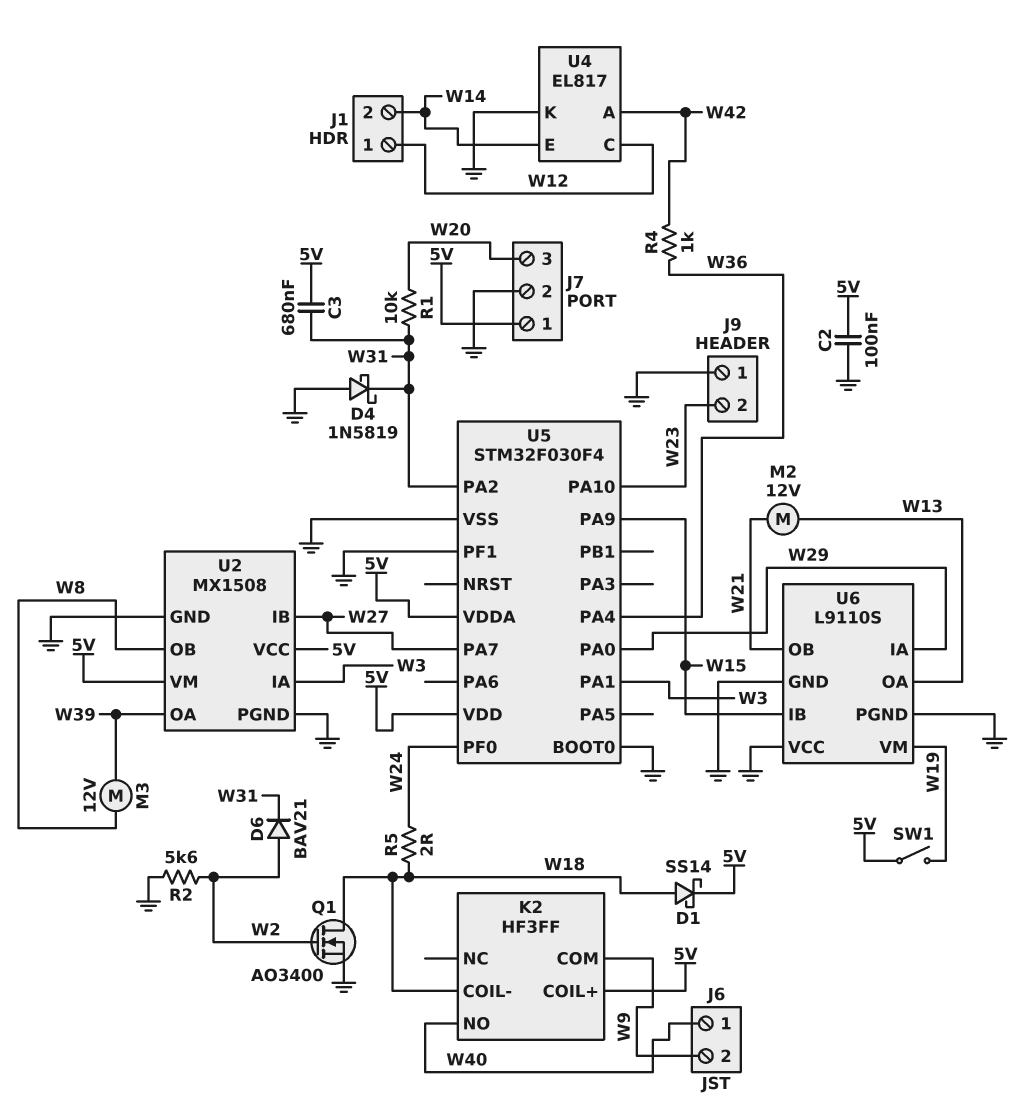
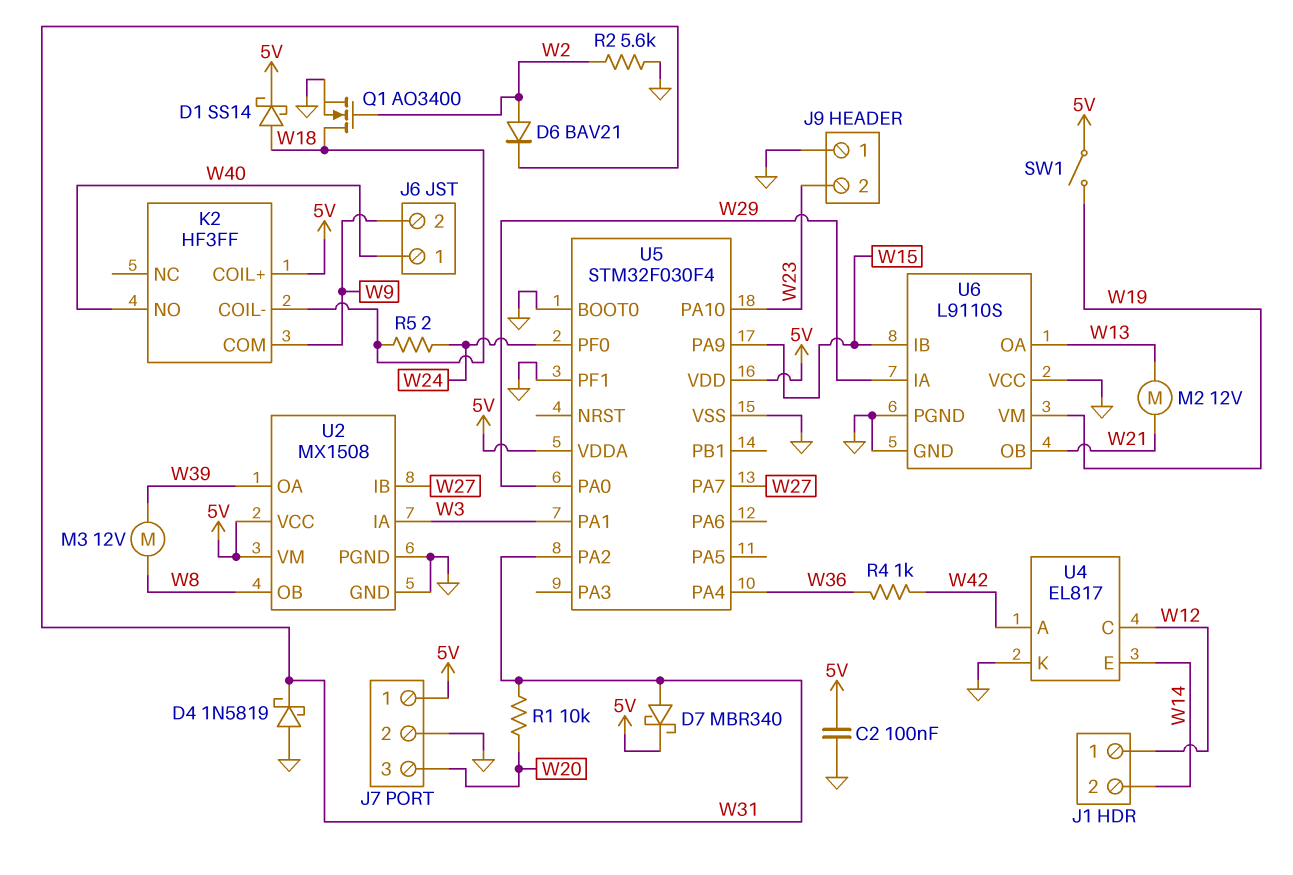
C3: 680nF (5V, W31) -> none
D7: none -> schottky MBR340 (A W31, K 5V)

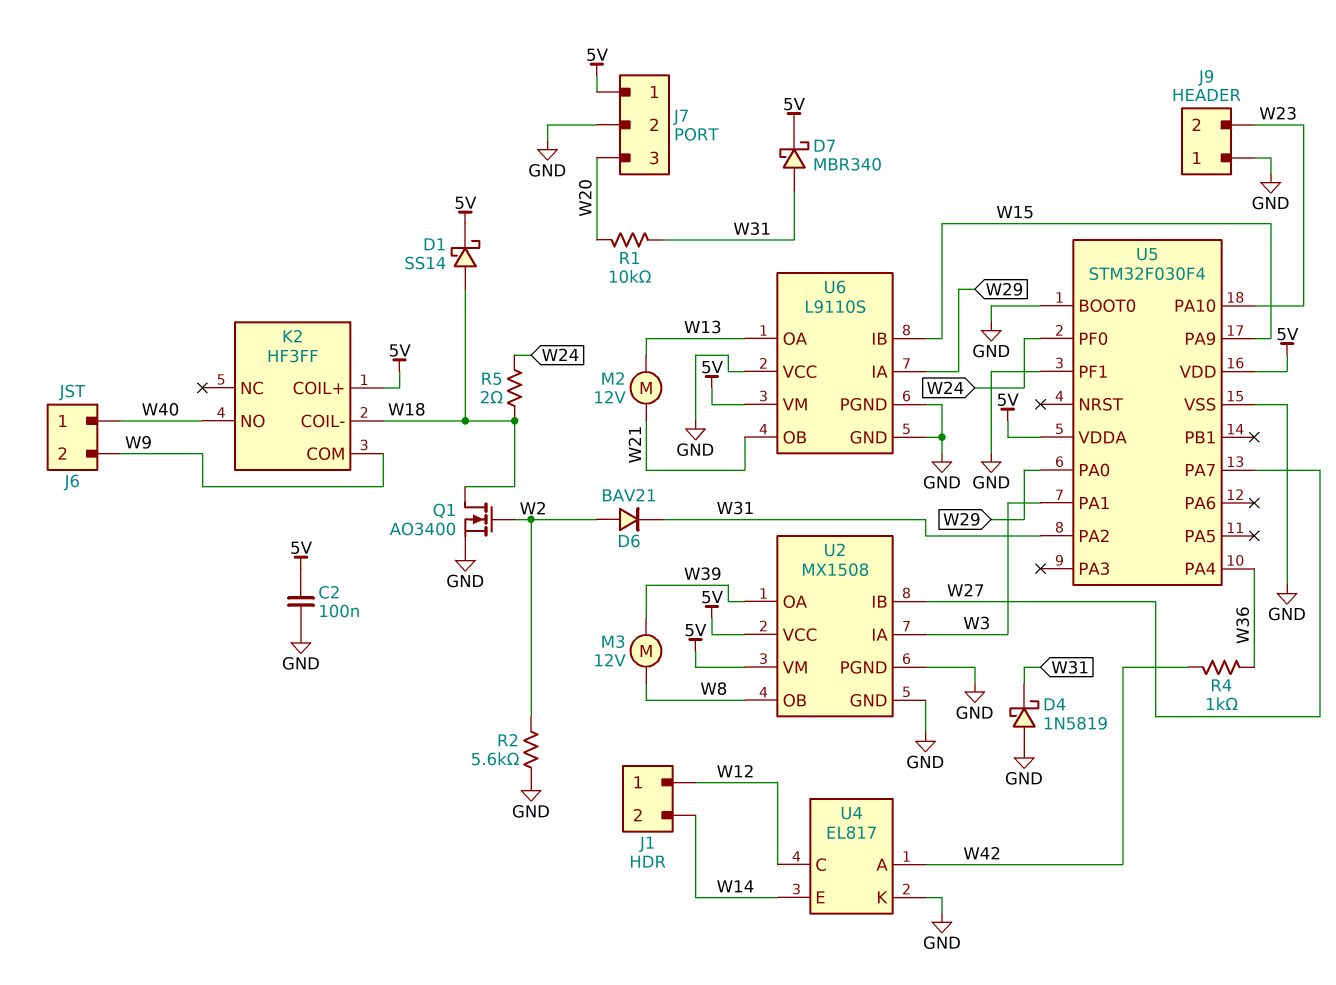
SW1: switch (5V, W19) -> none
U6 pin VM: W19 -> 5V

